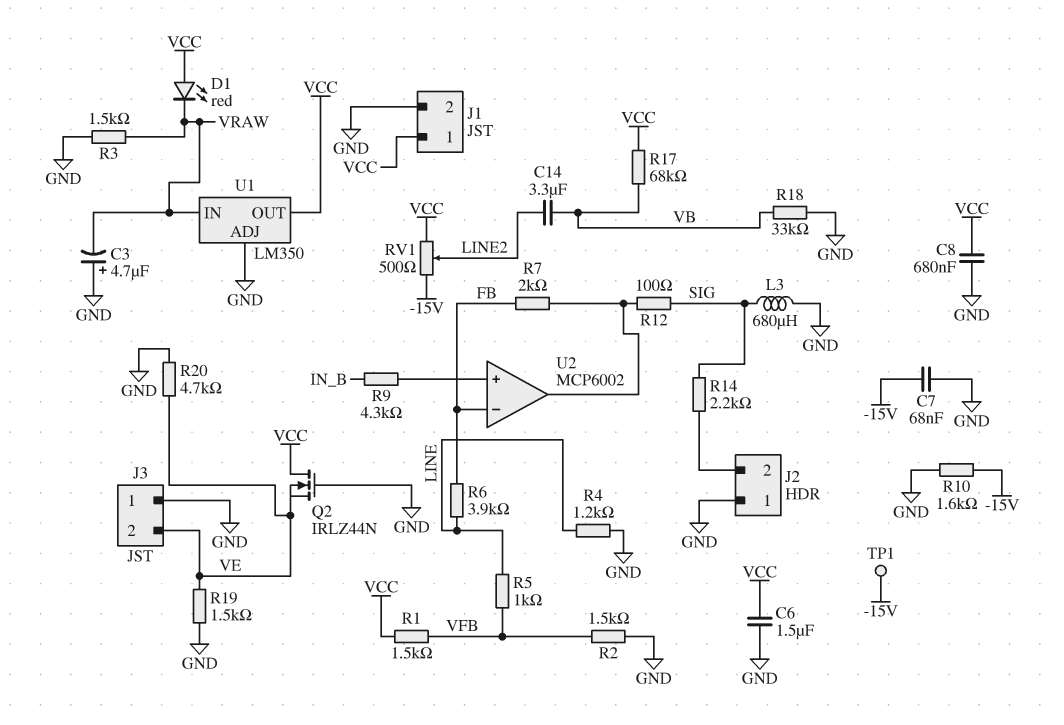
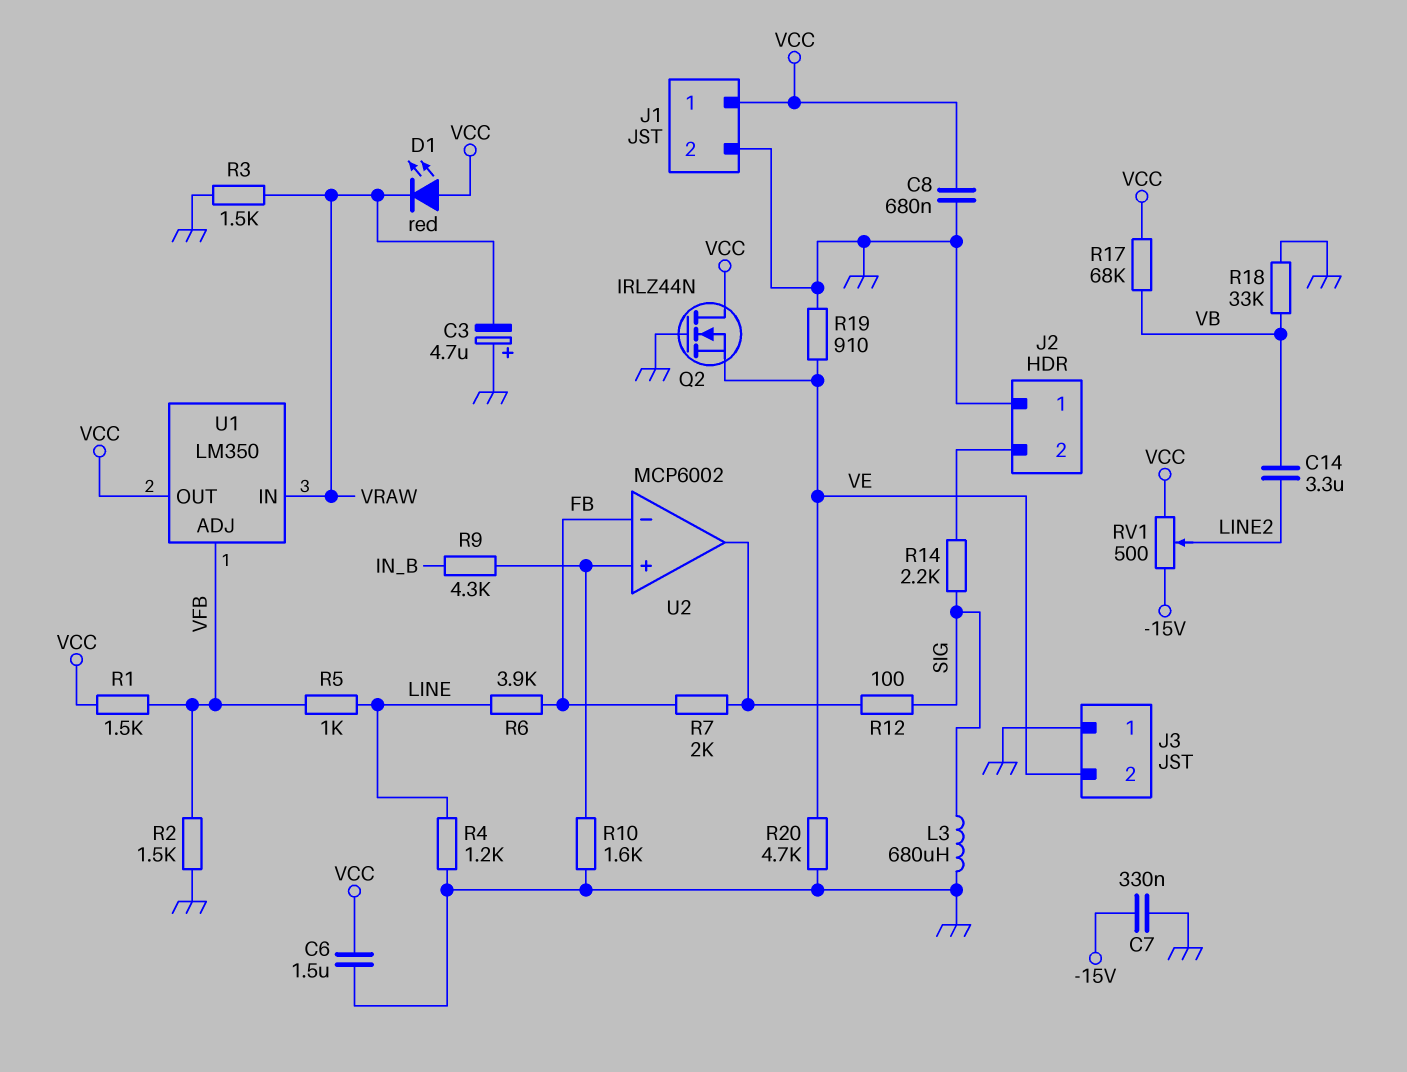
C7: 68nF (-15V, GND) -> 330nF (-15V, GND)
R10: 1.6k (-15V, GND) -> 1.6k (GND, U2/in+)
R19: 1.5k (GND, VE) -> 910 (GND, VE)
TP1: test point (-15V) -> none
U1 pin ADJ: GND -> VFB

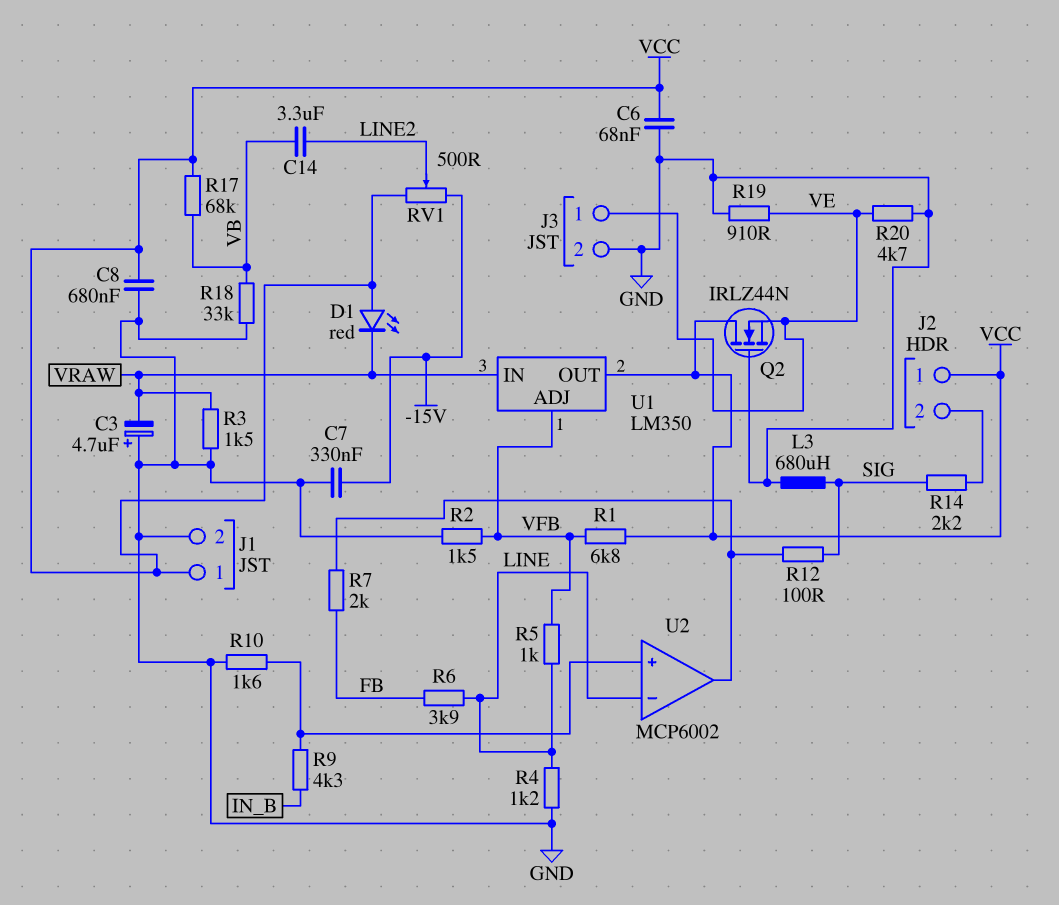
C6: 1.5uF (GND, VCC) -> 68nF (GND, VCC)
J2 pin 1: GND -> VCC
J3 pin 1: GND -> VE
J3 pin 2: VE -> GND
R1: 1.5k (VCC, VFB) -> 6.8k (VCC, VFB)
U2 pin in-: FB -> LINE

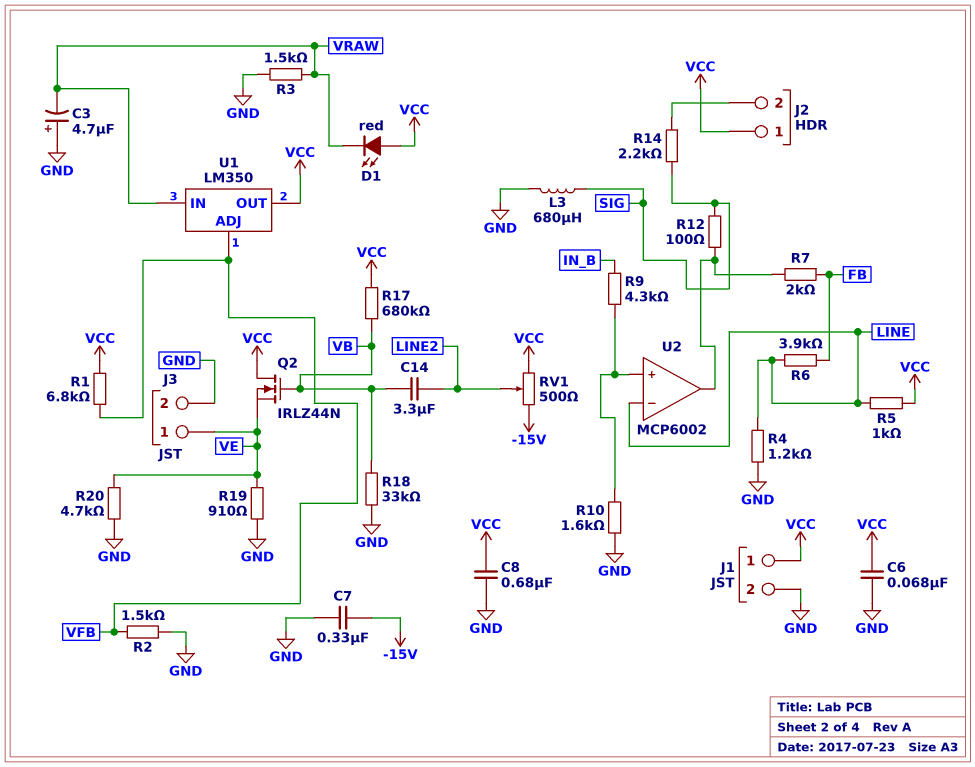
Q2: NMOS IRLZ44N (G GND, D VCC, S VE) -> NMOS IRLZ44N (G VB, D VCC, S VE)
R5: 1k (LINE, VFB) -> 1k (LINE, VCC)
R17: 68k (VB, VCC) -> 680k (VB, VCC)

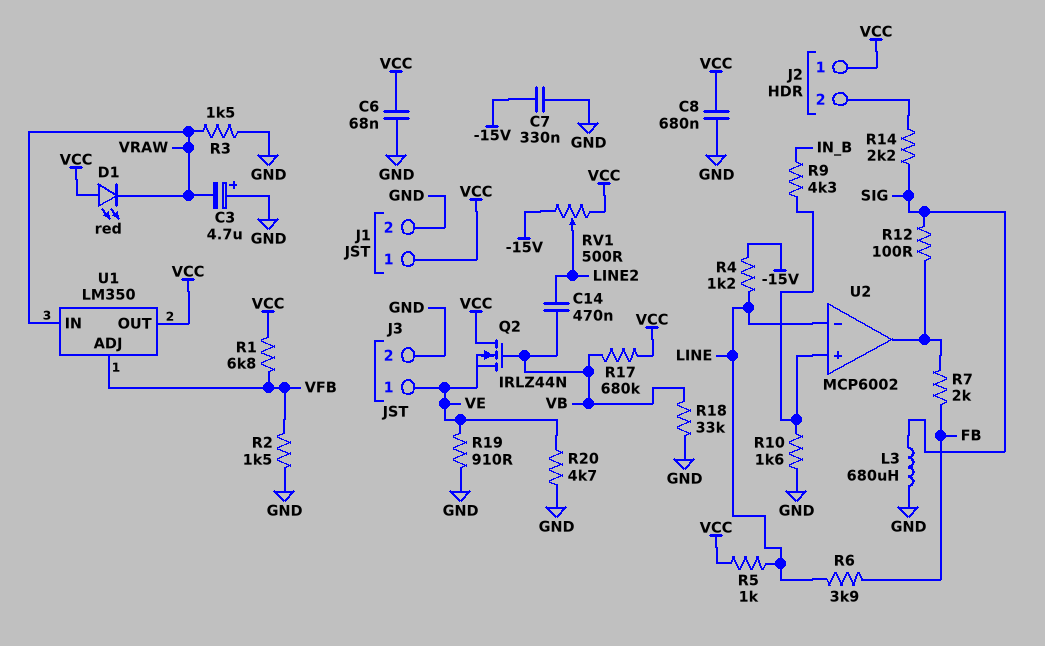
C14: 3.3uF (LINE2, VB) -> 470nF (LINE2, VB)
R4: 1.2k (GND, LINE) -> 1.2k (-15V, LINE)

